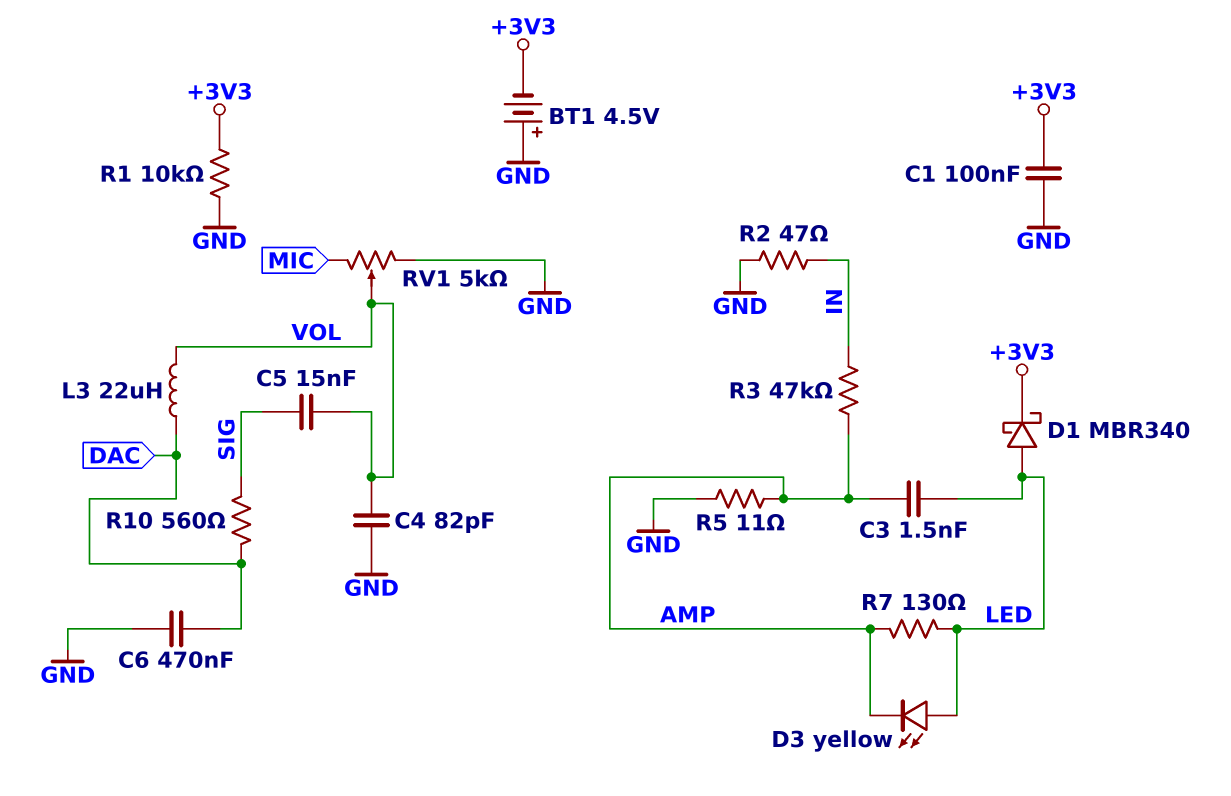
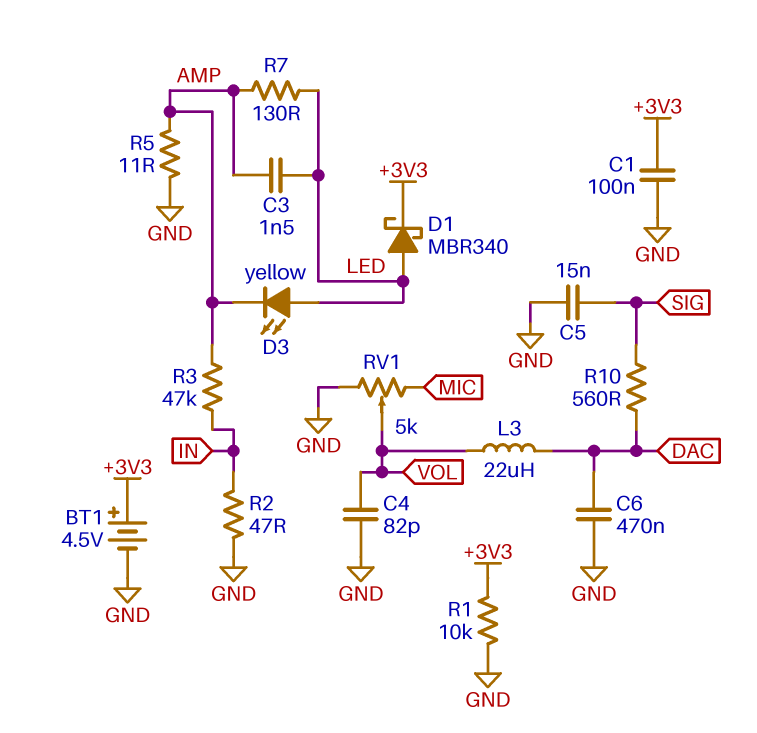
BT1: 4.5V (plus GND, minus +3V3) -> 4.5V (plus +3V3, minus GND)
C5: 15nF (SIG, VOL) -> 15nF (GND, SIG)

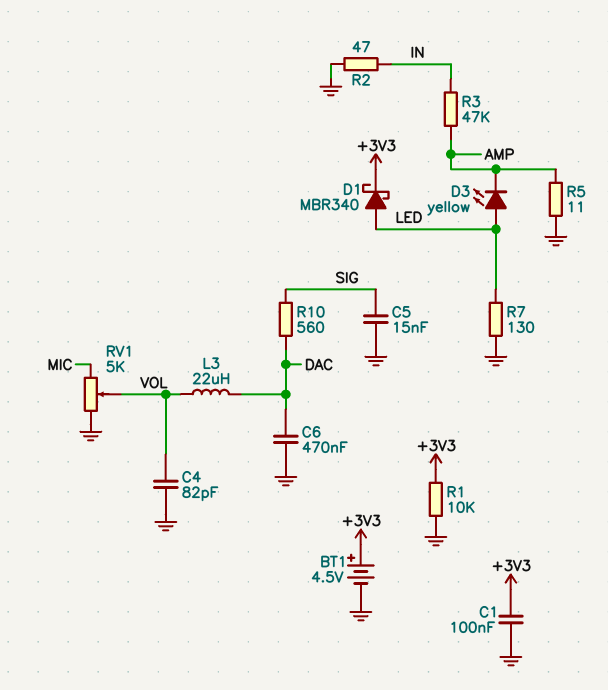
C3: 1.5nF (AMP, LED) -> none
R7: 130 (AMP, LED) -> 130 (GND, LED)

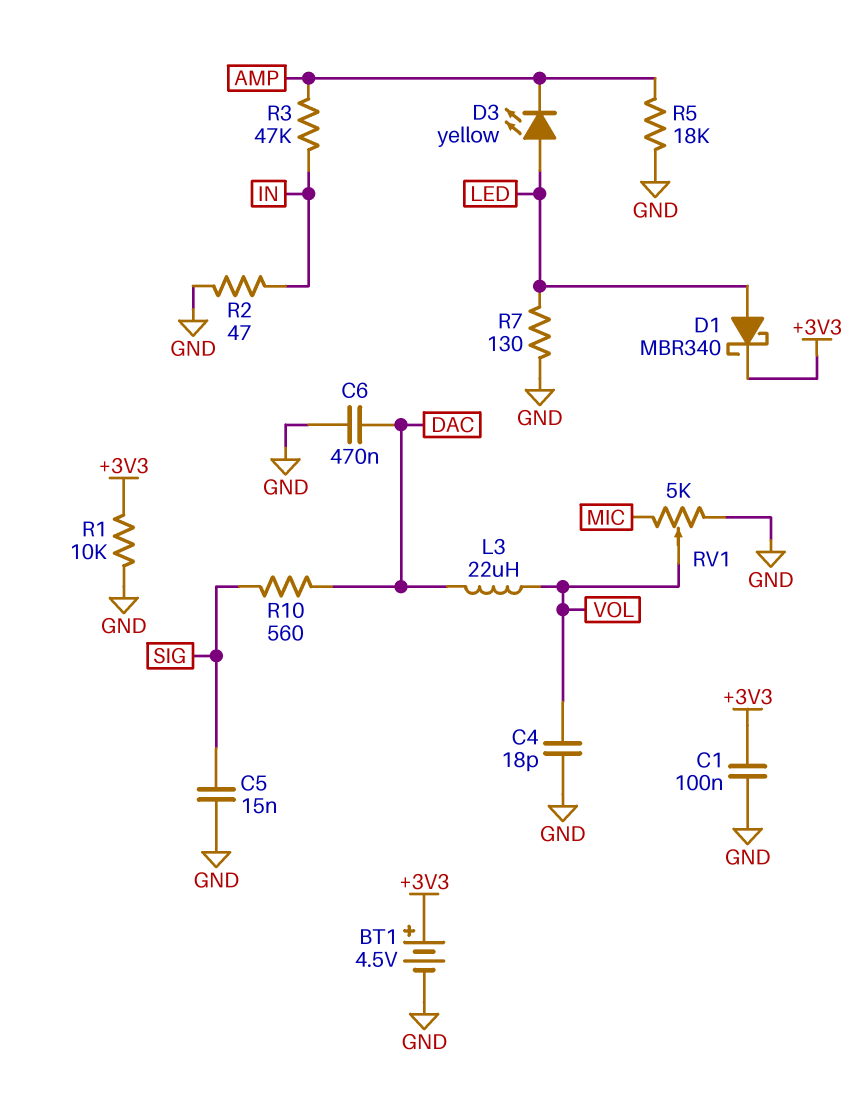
C4: 82pF (GND, VOL) -> 18pF (GND, VOL)
R5: 11 (AMP, GND) -> 18k (AMP, GND)

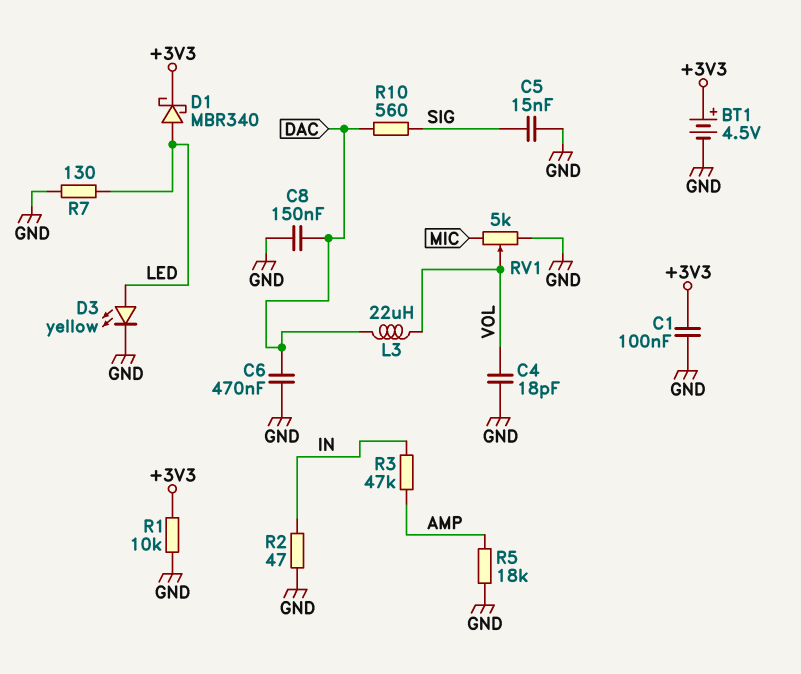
C8: none -> 150nF (DAC, GND)
D3: LED yellow (A LED, K AMP) -> LED yellow (A LED, K GND)

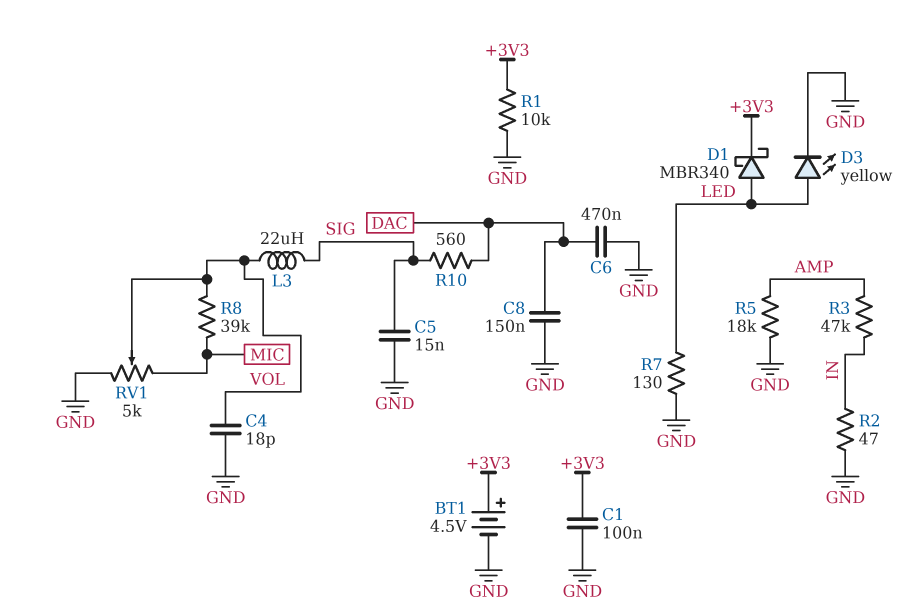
L3: 22uH (DAC, VOL) -> 22uH (SIG, VOL)
R8: none -> 39k (MIC, VOL)

